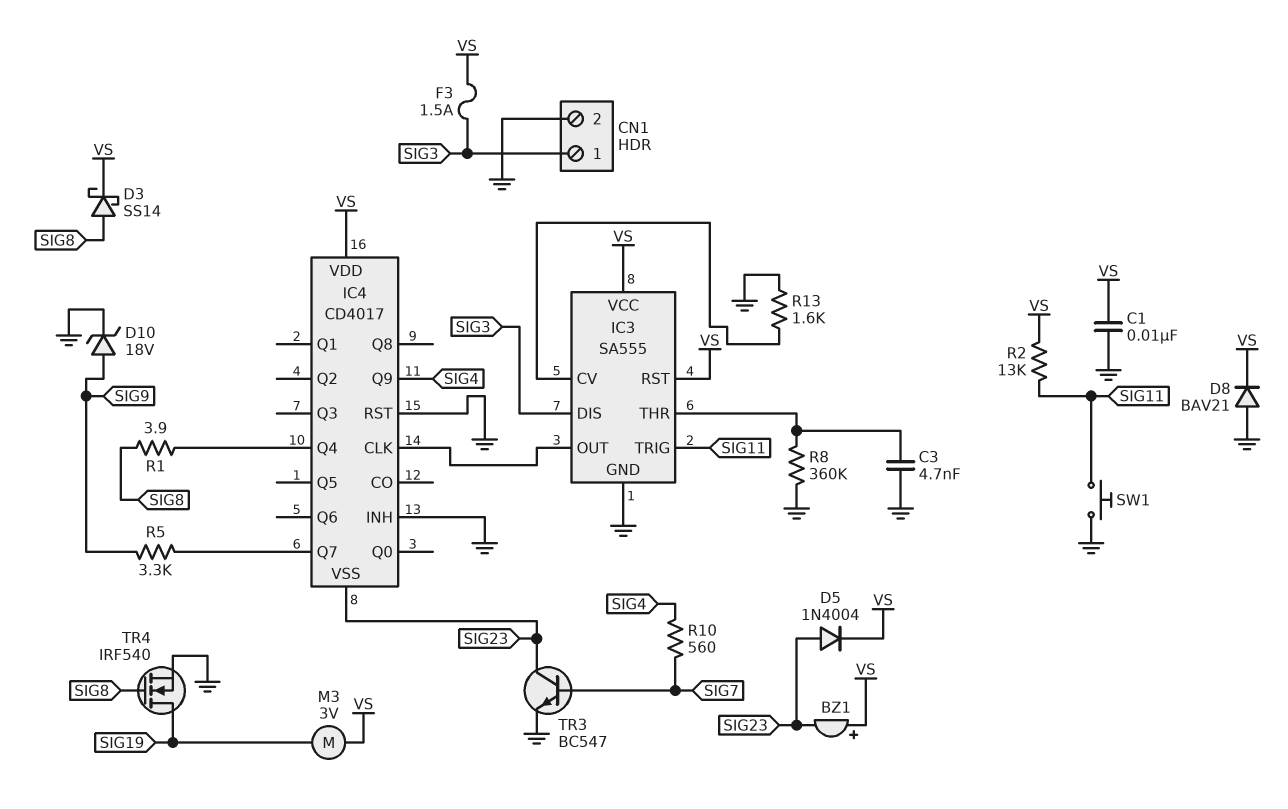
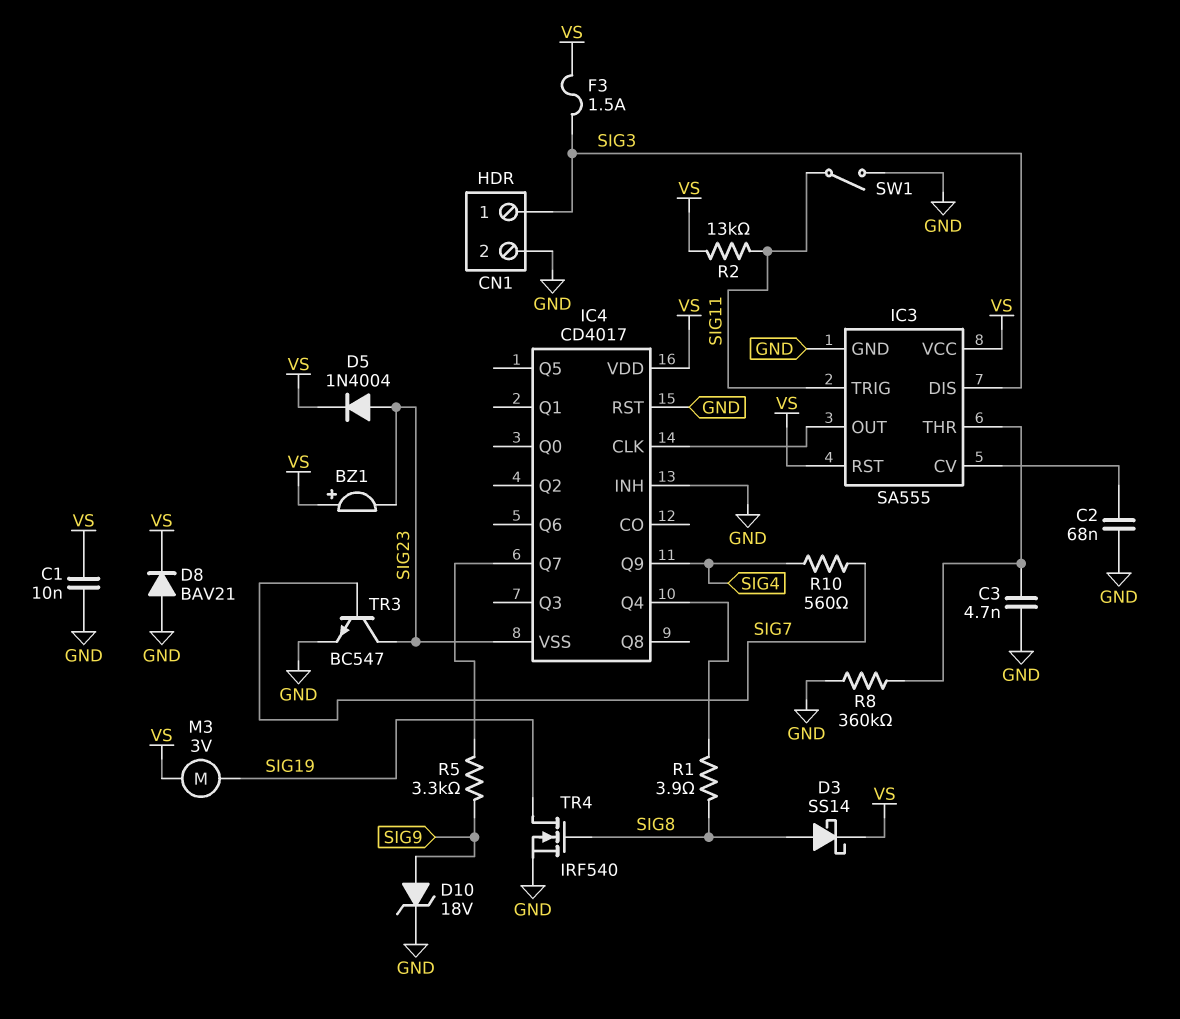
C2: none -> 68nF (GND, IC3/CV)
R13: 1.6k (GND, IC3/CV) -> none
SW1: button (GND, SIG11) -> switch (GND, SIG11)

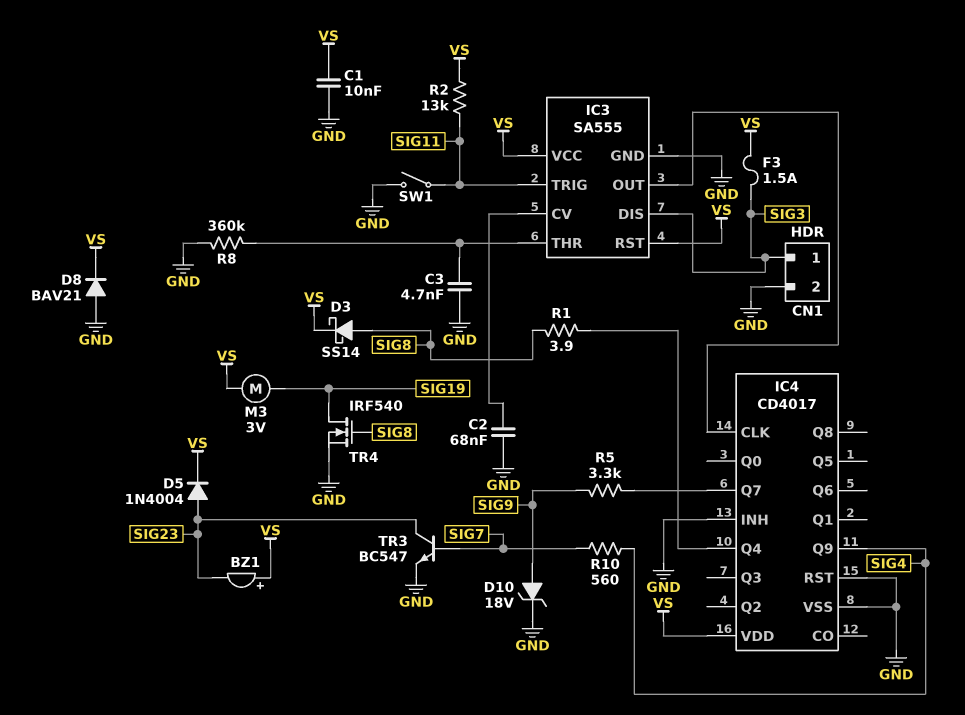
IC4 pin VSS: SIG23 -> GND

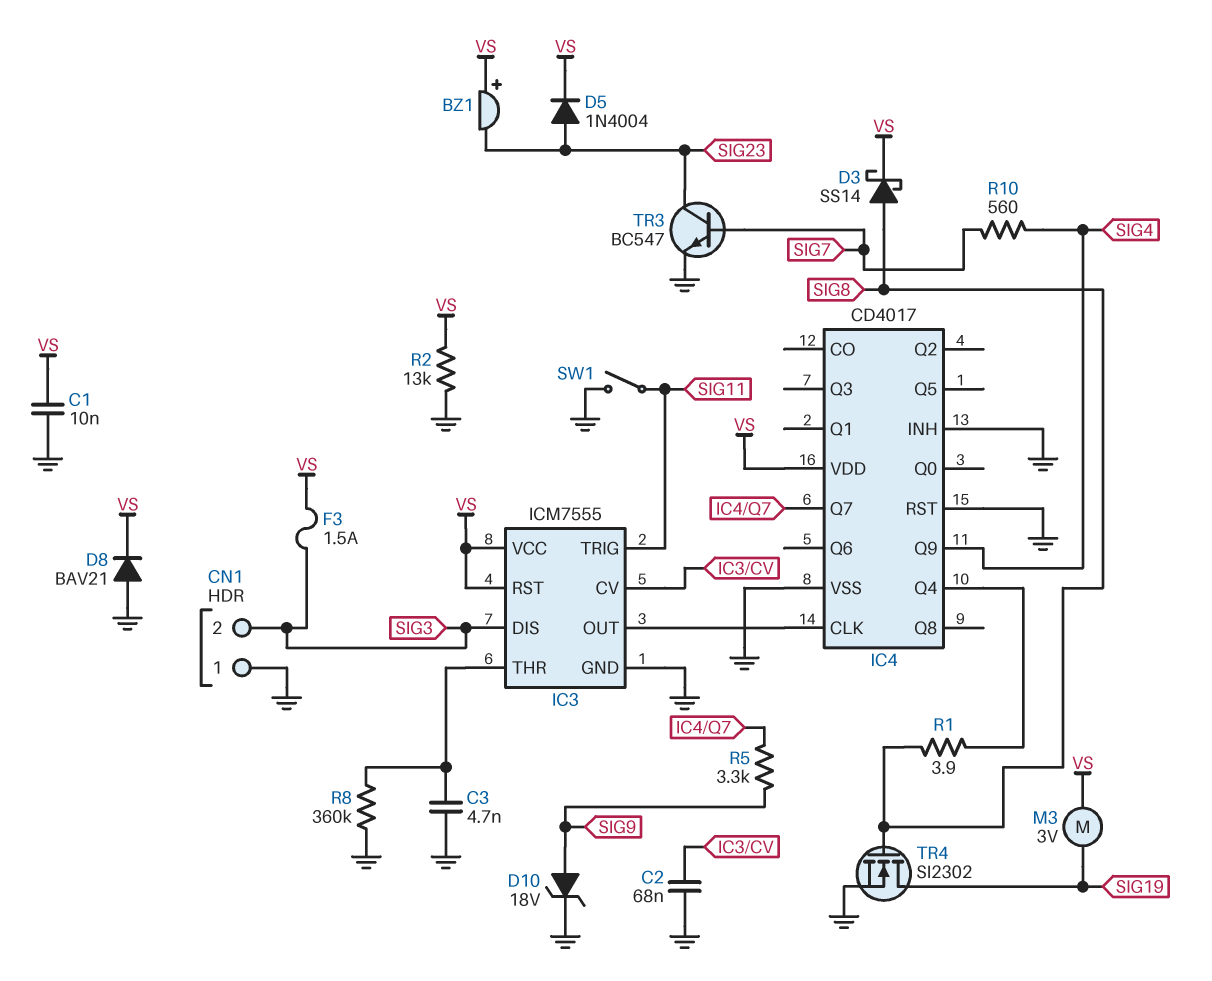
CN1 pin 1: SIG3 -> GND
CN1 pin 2: GND -> SIG3
IC3: SA555 -> ICM7555
R2: 13k (SIG11, VS) -> 13k (GND, VS)
TR4: NMOS IRF540 (G SIG8, D SIG19, S GND) -> NMOS SI2302 (G SIG8, D SIG19, S GND)

